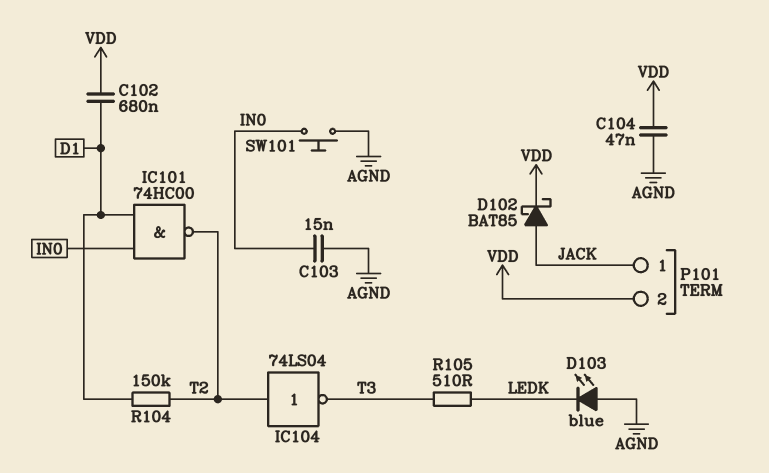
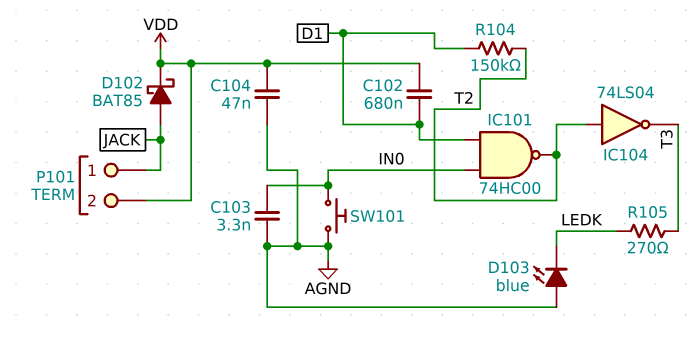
C103: 15nF (AGND, IN0) -> 3.3nF (AGND, IN0)
R105: 510 (LEDK, T3) -> 270 (LEDK, T3)

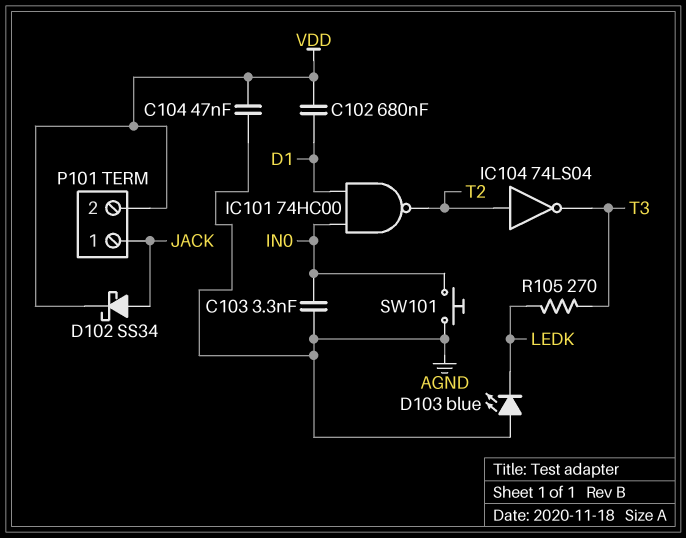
D102: schottky BAT85 (A JACK, K VDD) -> schottky SS34 (A JACK, K VDD)
R104: 150k (D1, T2) -> none

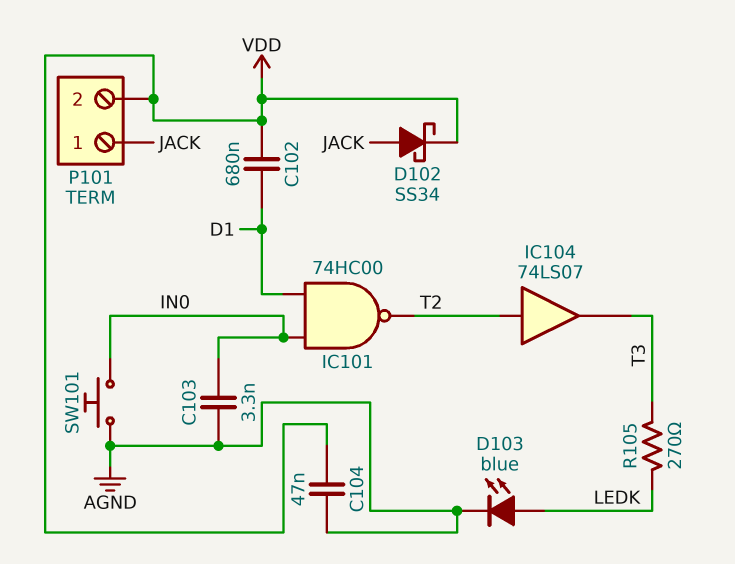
D103: LED blue (A AGND, K LEDK) -> LED blue (A LEDK, K AGND)
IC104: NOT 74LS04 (in T2, out T3) -> buffer 74LS07 (in T2, out T3)

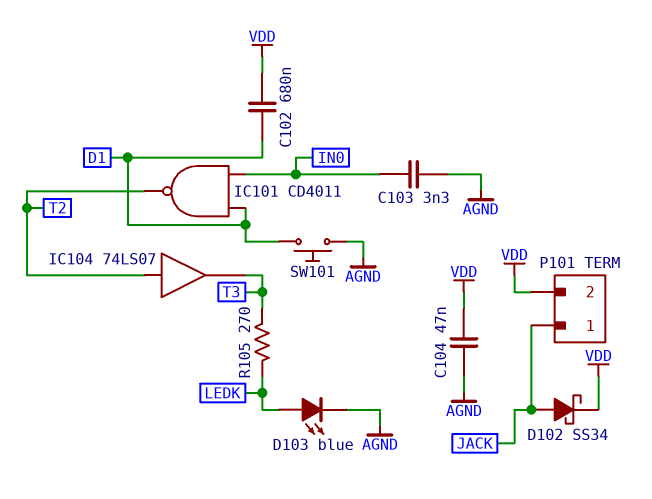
IC101: NAND 74HC00 (in D1, in IN0, out T2) -> NAND CD4011 (in D1, in IN0, out T2)
SW101: button (AGND, IN0) -> button (AGND, D1)

